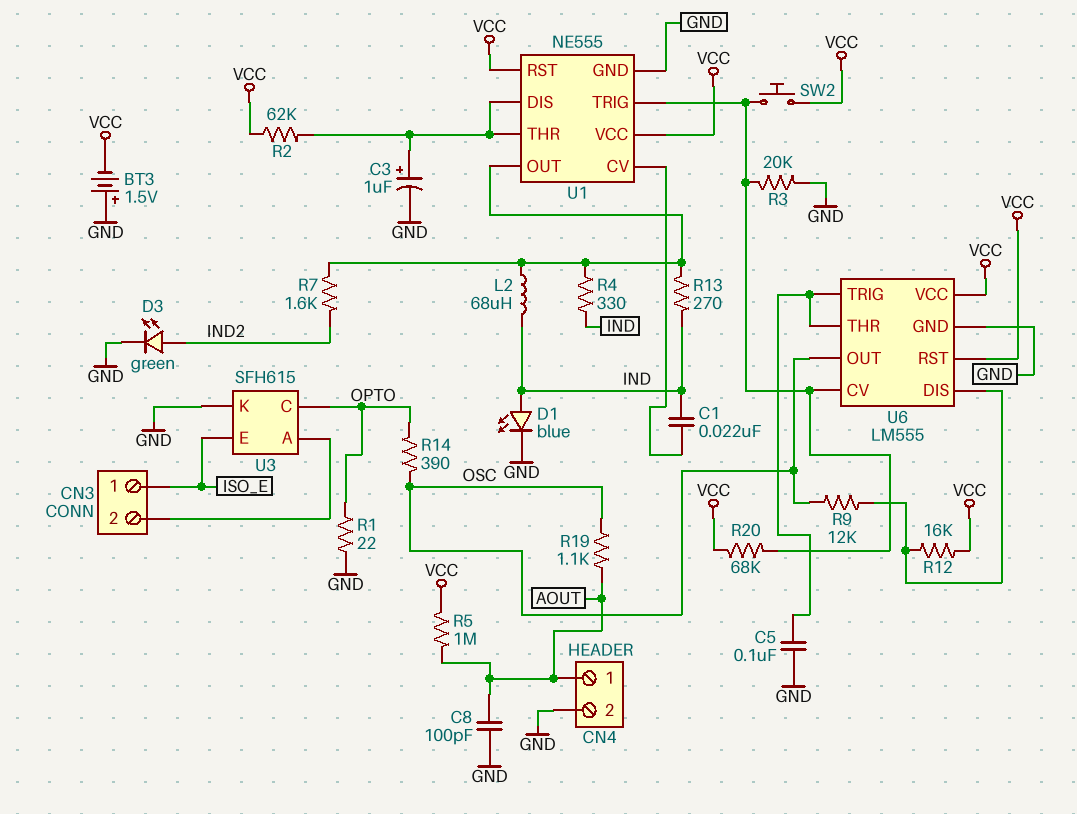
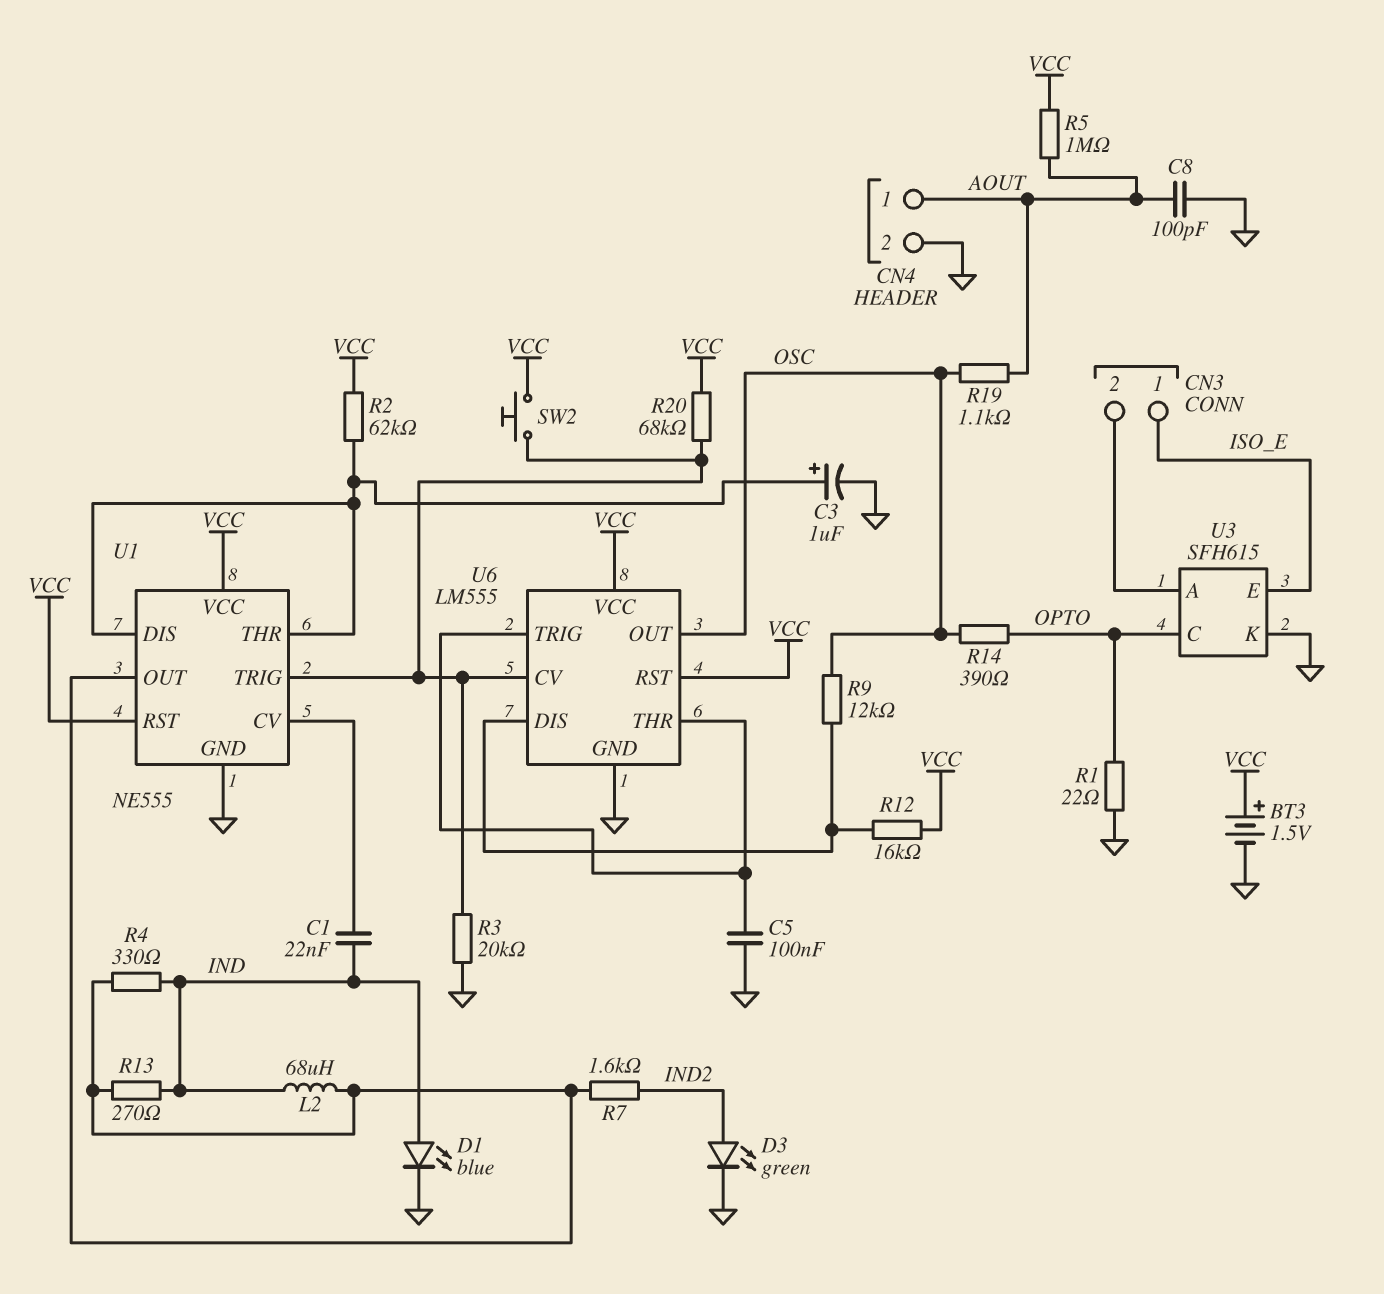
BT3: 1.5V (plus GND, minus VCC) -> 1.5V (plus VCC, minus GND)

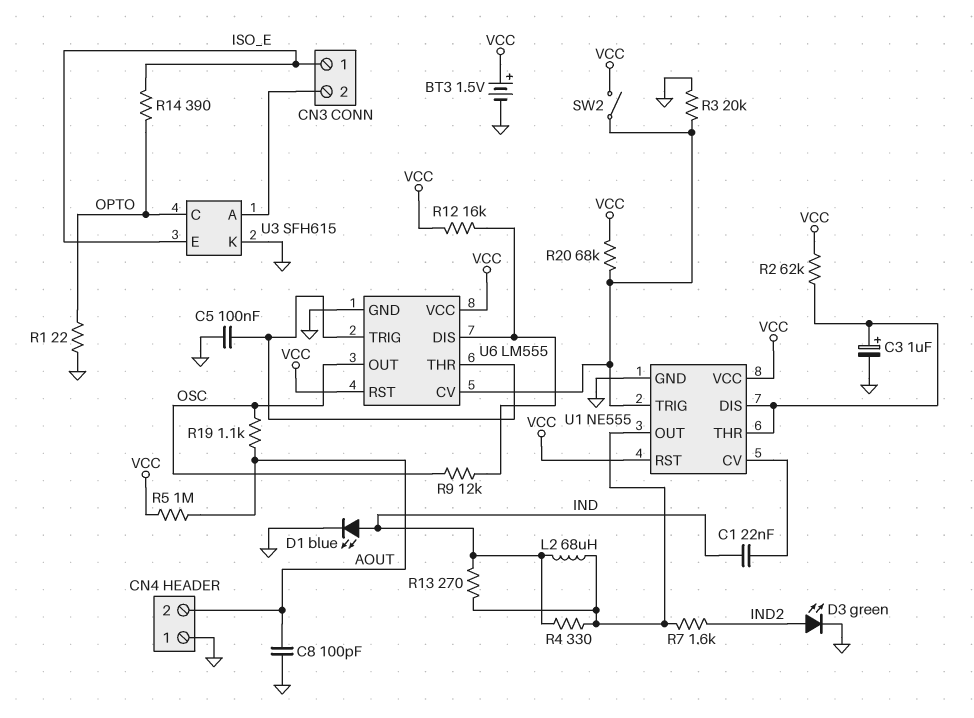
CN4 pin 1: AOUT -> GND
CN4 pin 2: GND -> AOUT
R14: 390 (OPTO, OSC) -> 390 (ISO_E, OPTO)
SW2: button (U1/TRIG, VCC) -> switch (U1/TRIG, VCC)

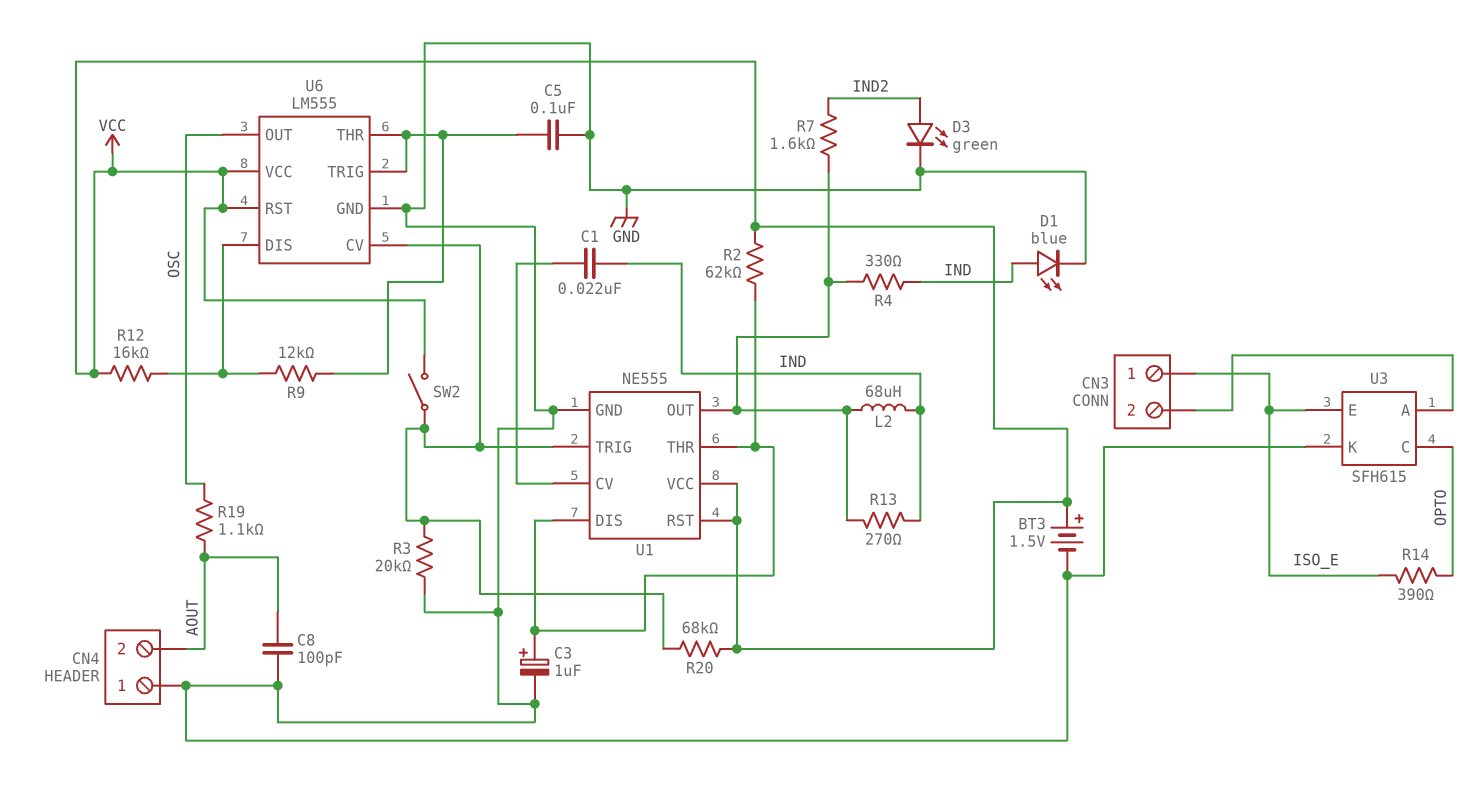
R1: 22 (GND, OPTO) -> none
R5: 1M (AOUT, VCC) -> none
R9: 12k (OSC, U6/DIS) -> 12k (U6/DIS, U6/THR)

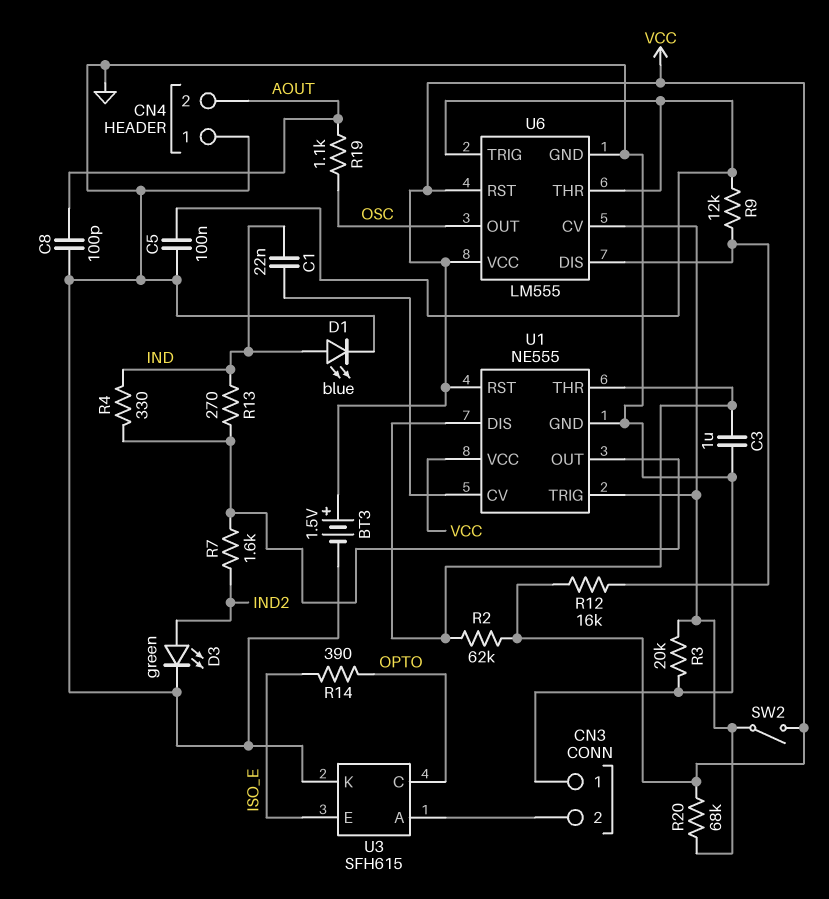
C3: 1uF (plus U1/DIS, minus GND) -> 1uF (GND, U1/DIS)
CN3 pin 1: ISO_E -> GND
L2: 68uH (IND, U1/OUT) -> none

